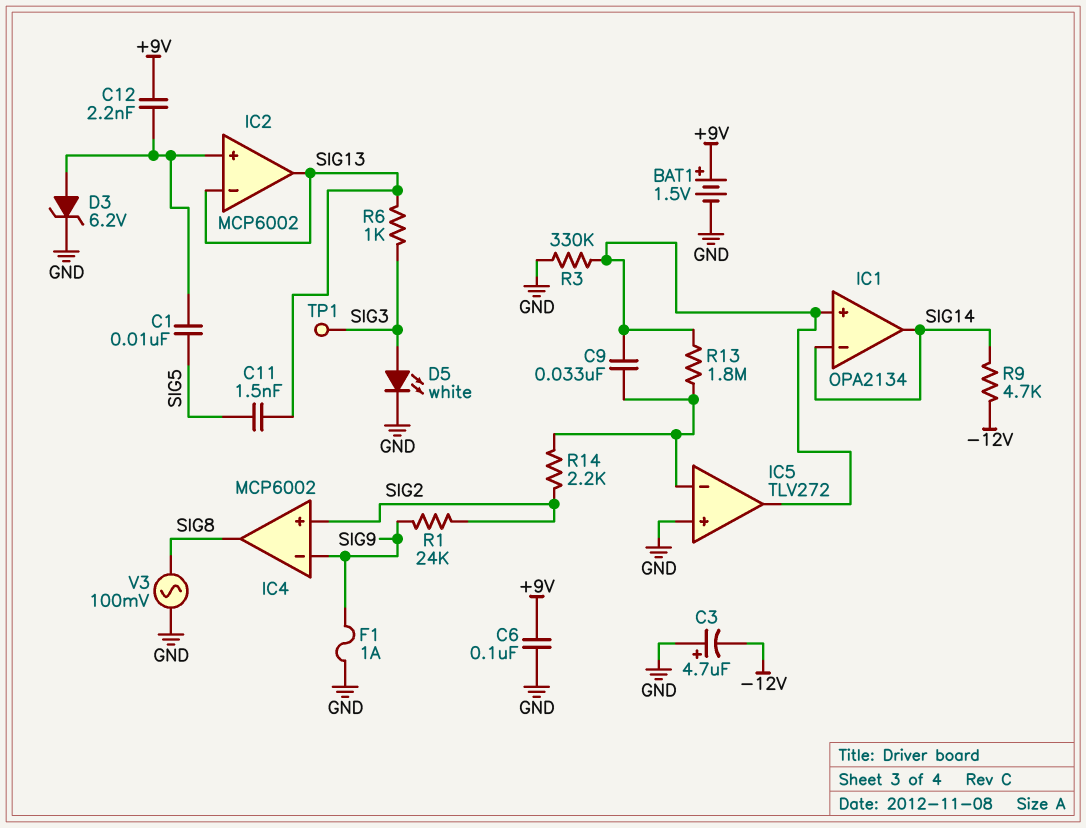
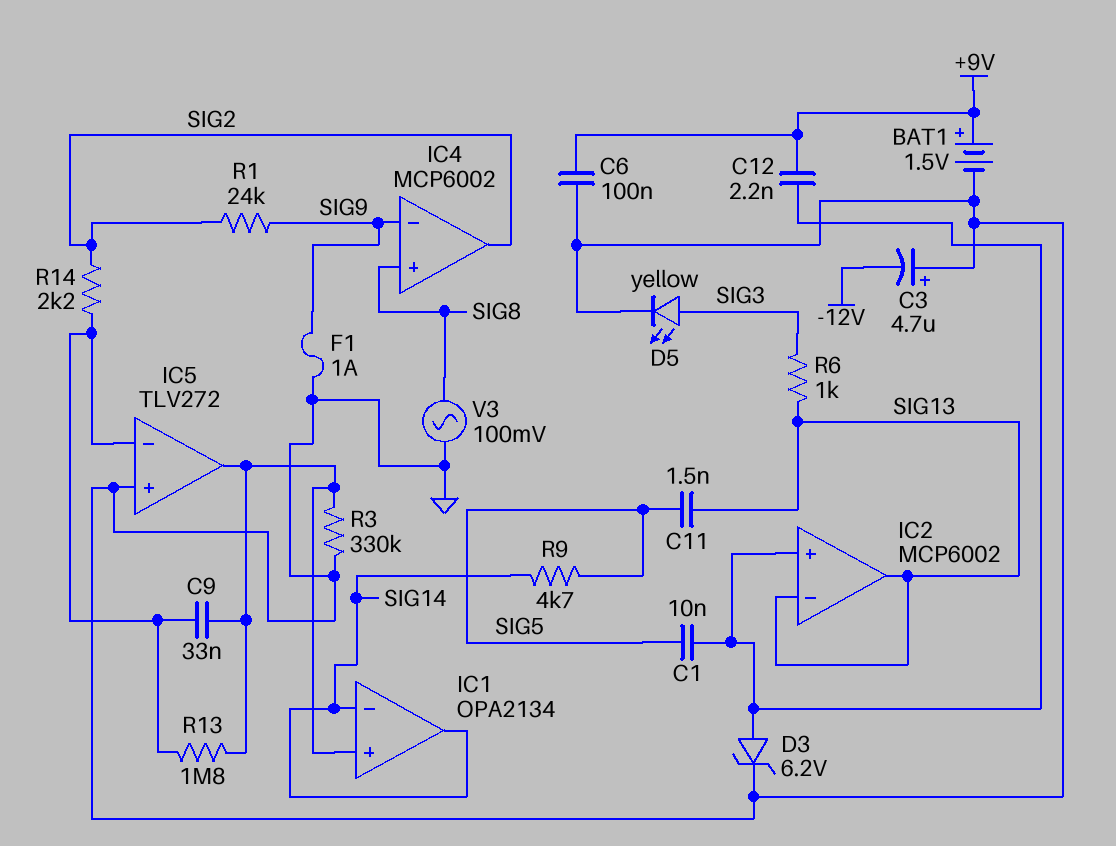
D5: LED white (A SIG3, K GND) -> LED yellow (A SIG3, K GND)
IC4 pin in+: SIG2 -> SIG8
IC4 pin out: SIG8 -> SIG2
R9: 4.7k (-12V, SIG14) -> 4.7k (SIG5, SIG14)
TP1: test point (SIG3) -> none

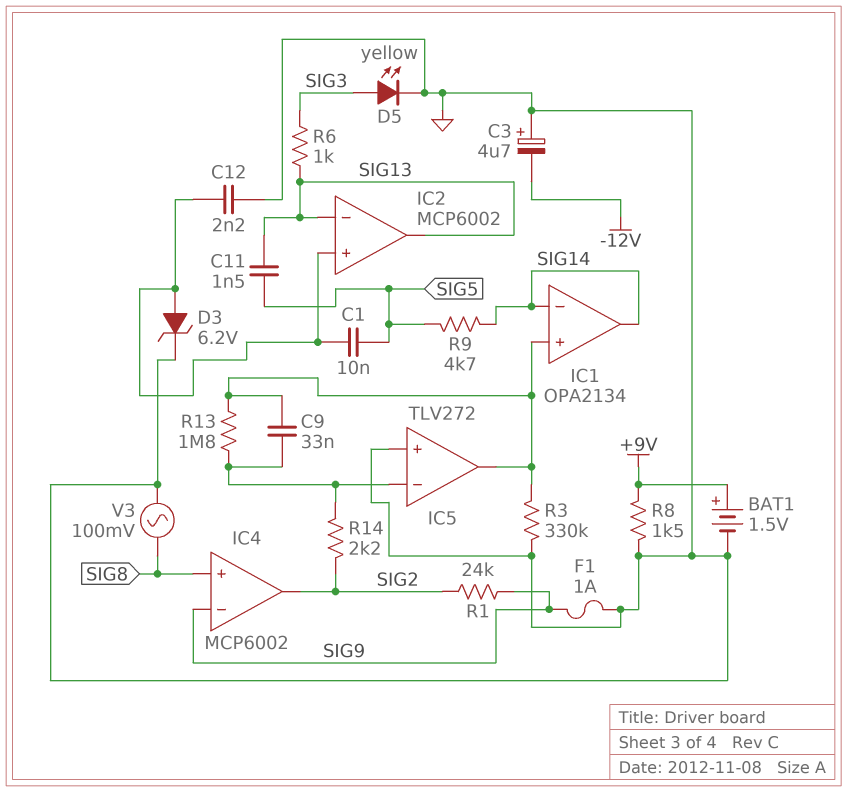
C6: 100nF (+9V, GND) -> none
C12: 2.2nF (+9V, IC2/in+) -> 2.2nF (GND, IC2/in+)
R8: none -> 1.5k (+9V, GND)

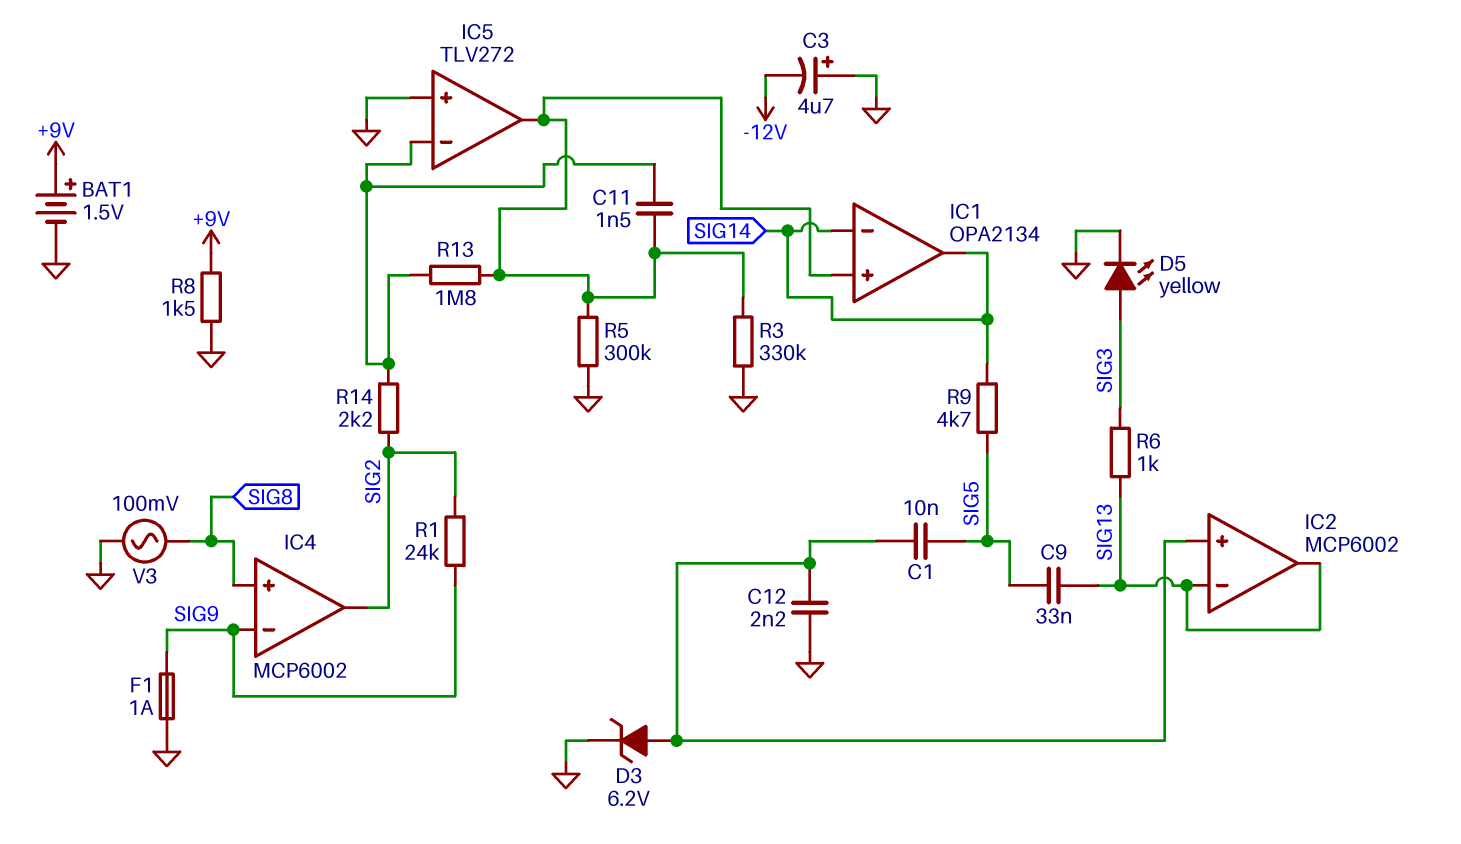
C9: 33nF (IC1/in+, IC5/in-) -> 33nF (SIG5, SIG13)
C11: 1.5nF (SIG5, SIG13) -> 1.5nF (IC1/in+, IC5/in-)
R5: none -> 300k (GND, IC1/in+)

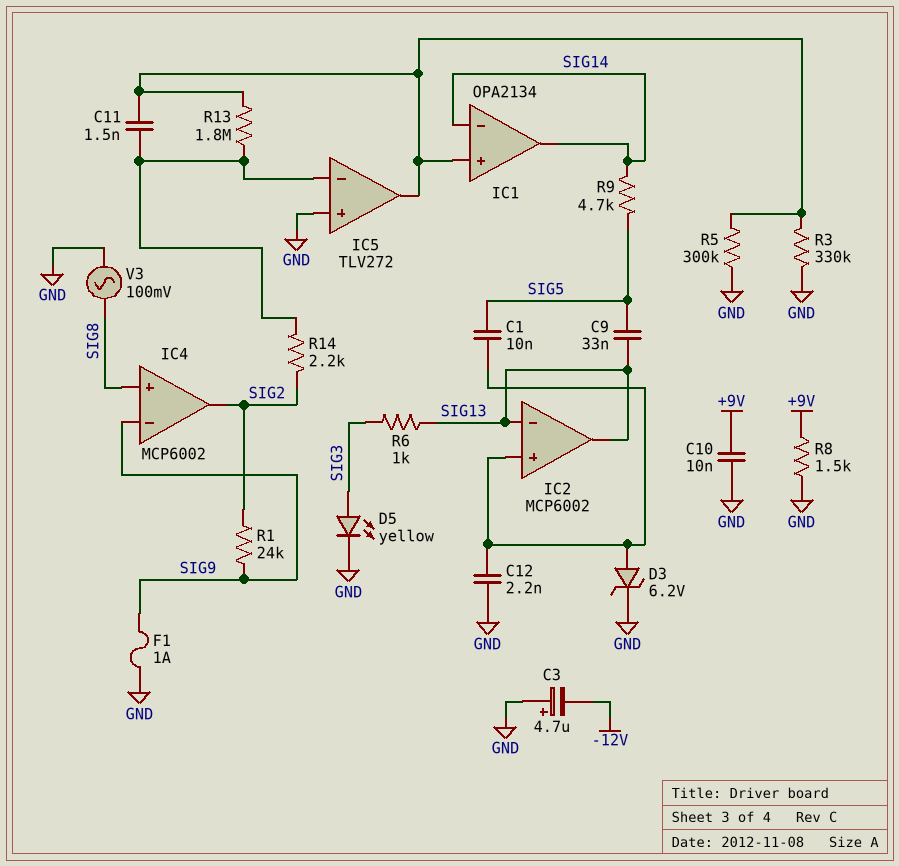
BAT1: 1.5V (plus +9V, minus GND) -> none
C10: none -> 10nF (+9V, GND)

